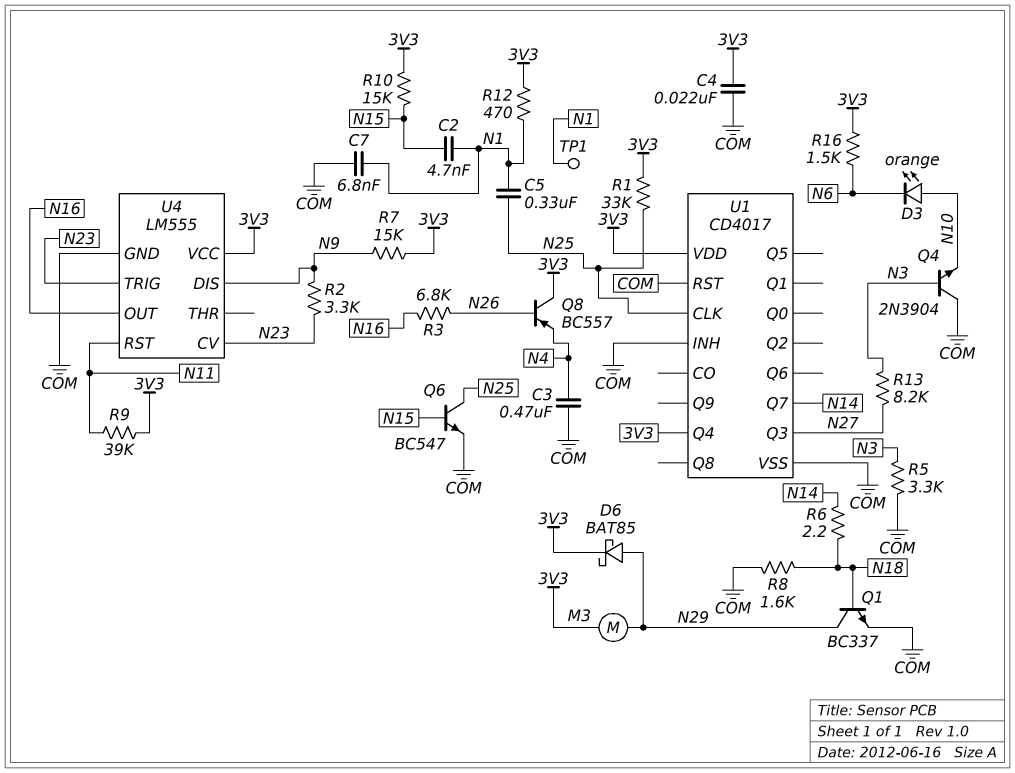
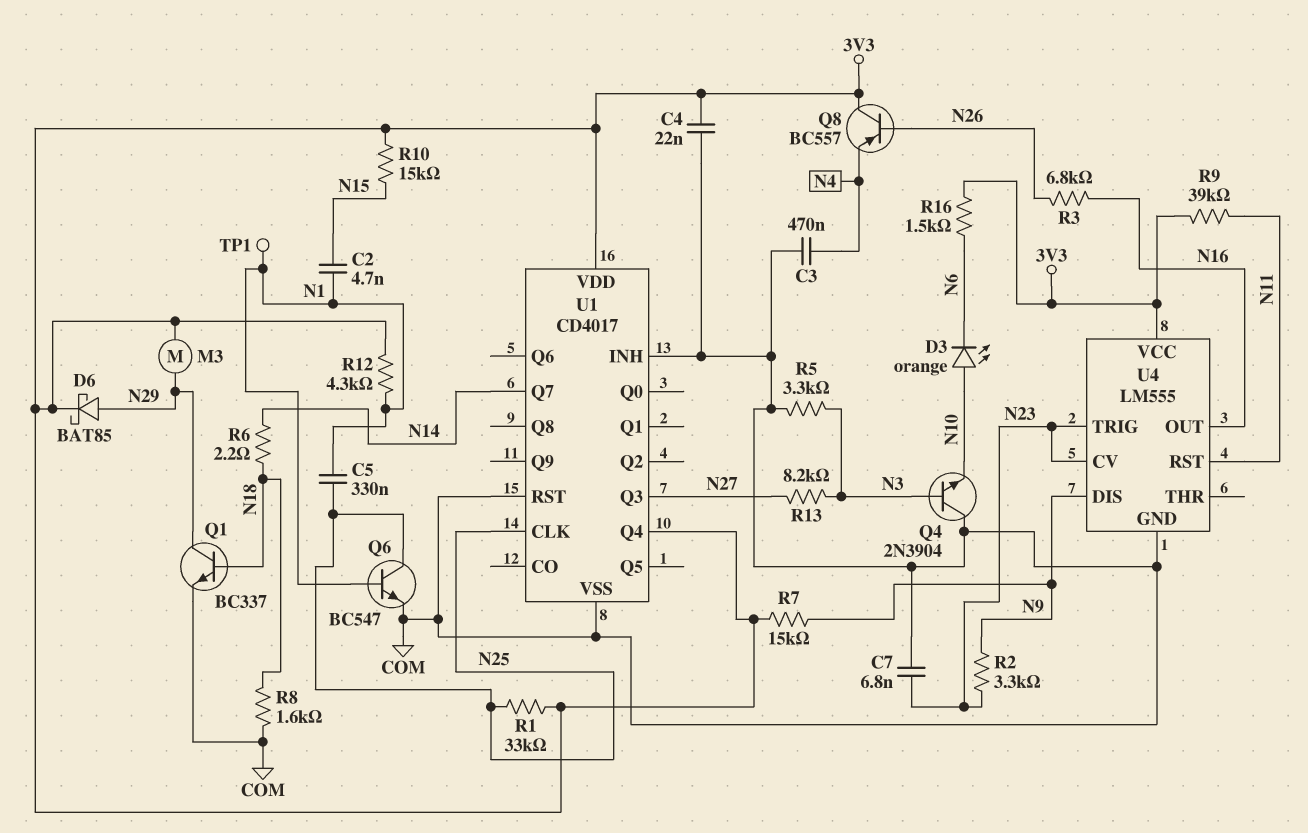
C7: 6.8nF (COM, N1) -> 6.8nF (COM, N23)
Q6: NPN BC547 (B N15, C N25, E COM) -> NPN BC547 (B N1, C N25, E COM)
R12: 470 (3V3, N1) -> 4.3k (3V3, N1)

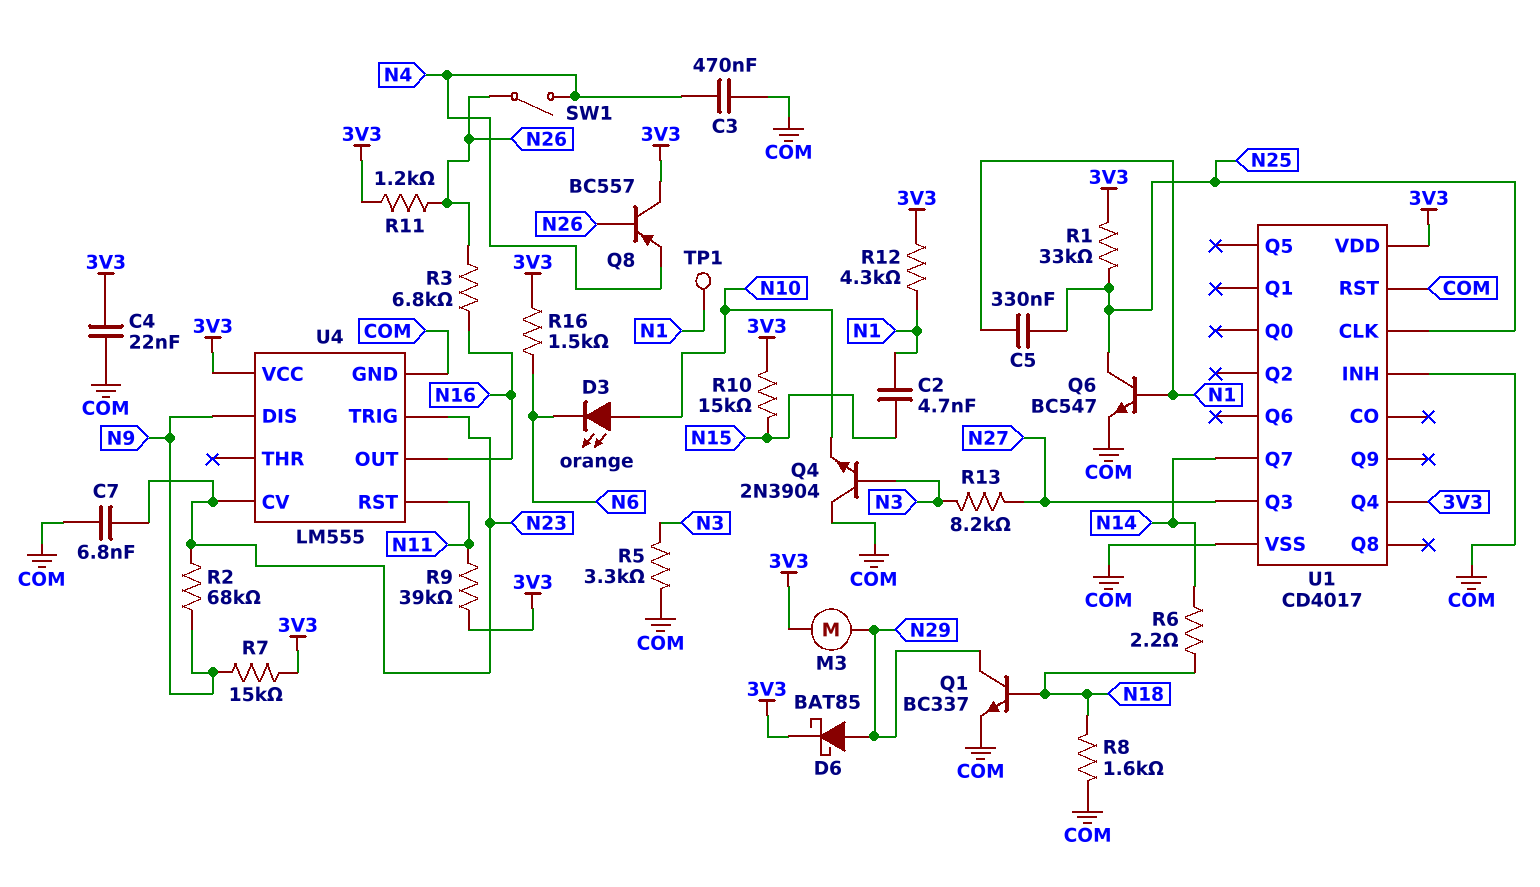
R2: 3.3k (N9, N23) -> 68k (N9, N23)
R11: none -> 1.2k (3V3, N26)
SW1: none -> switch (N4, N26)

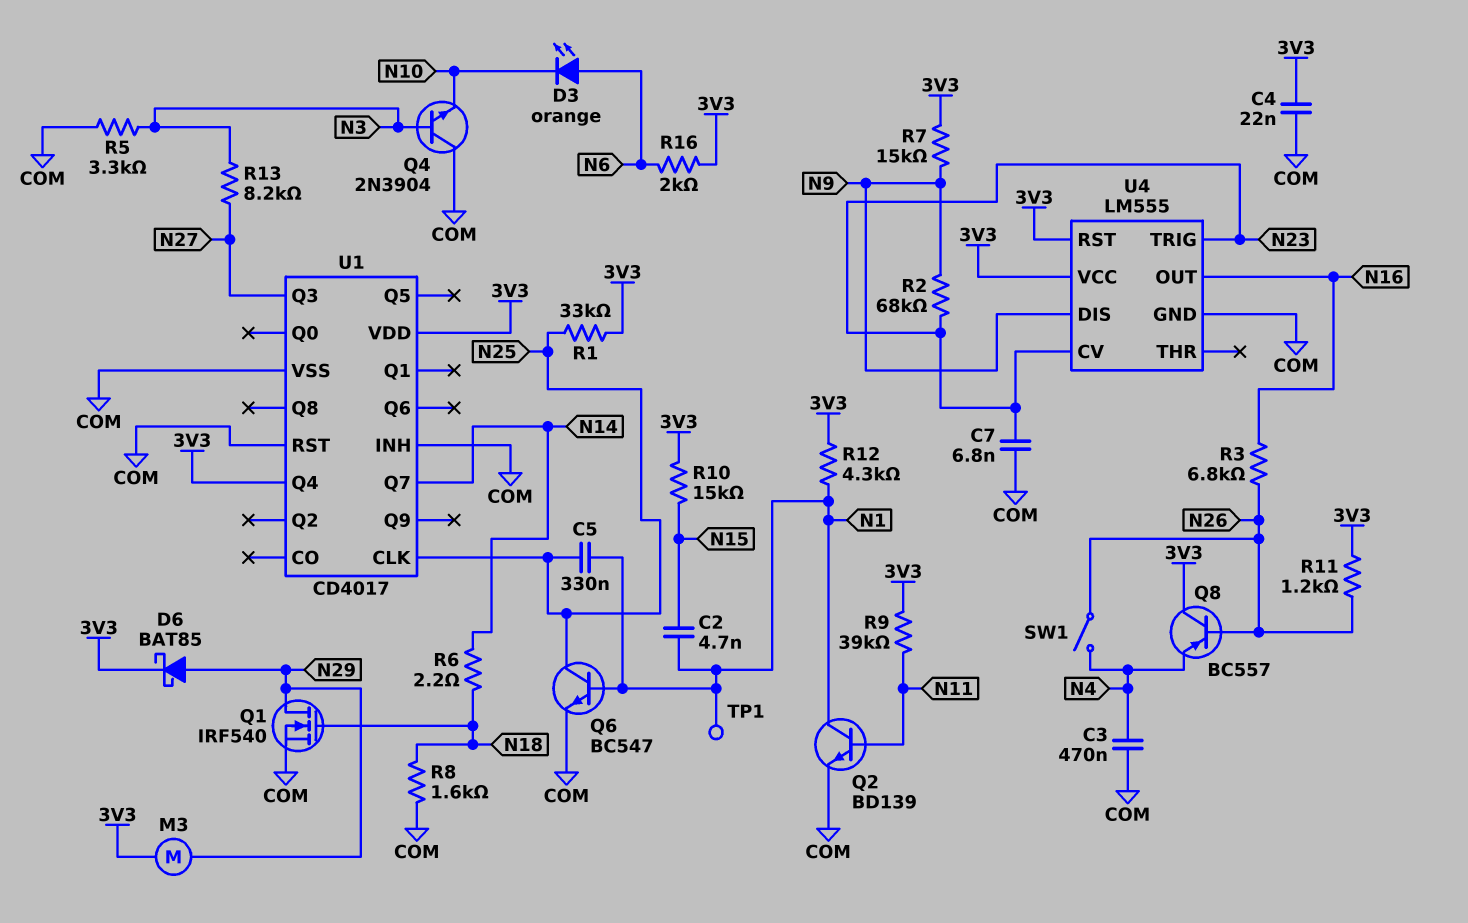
D3: LED orange (A N10, K N6) -> LED orange (A N6, K N10)
Q1: NPN BC337 (B N18, C N29, E COM) -> NMOS IRF540 (G N18, D N29, S COM)
Q2: none -> NPN BD139 (B N11, C N1, E COM)
R16: 1.5k (3V3, N6) -> 2k (3V3, N6)
U4 pin RST: N11 -> 3V3

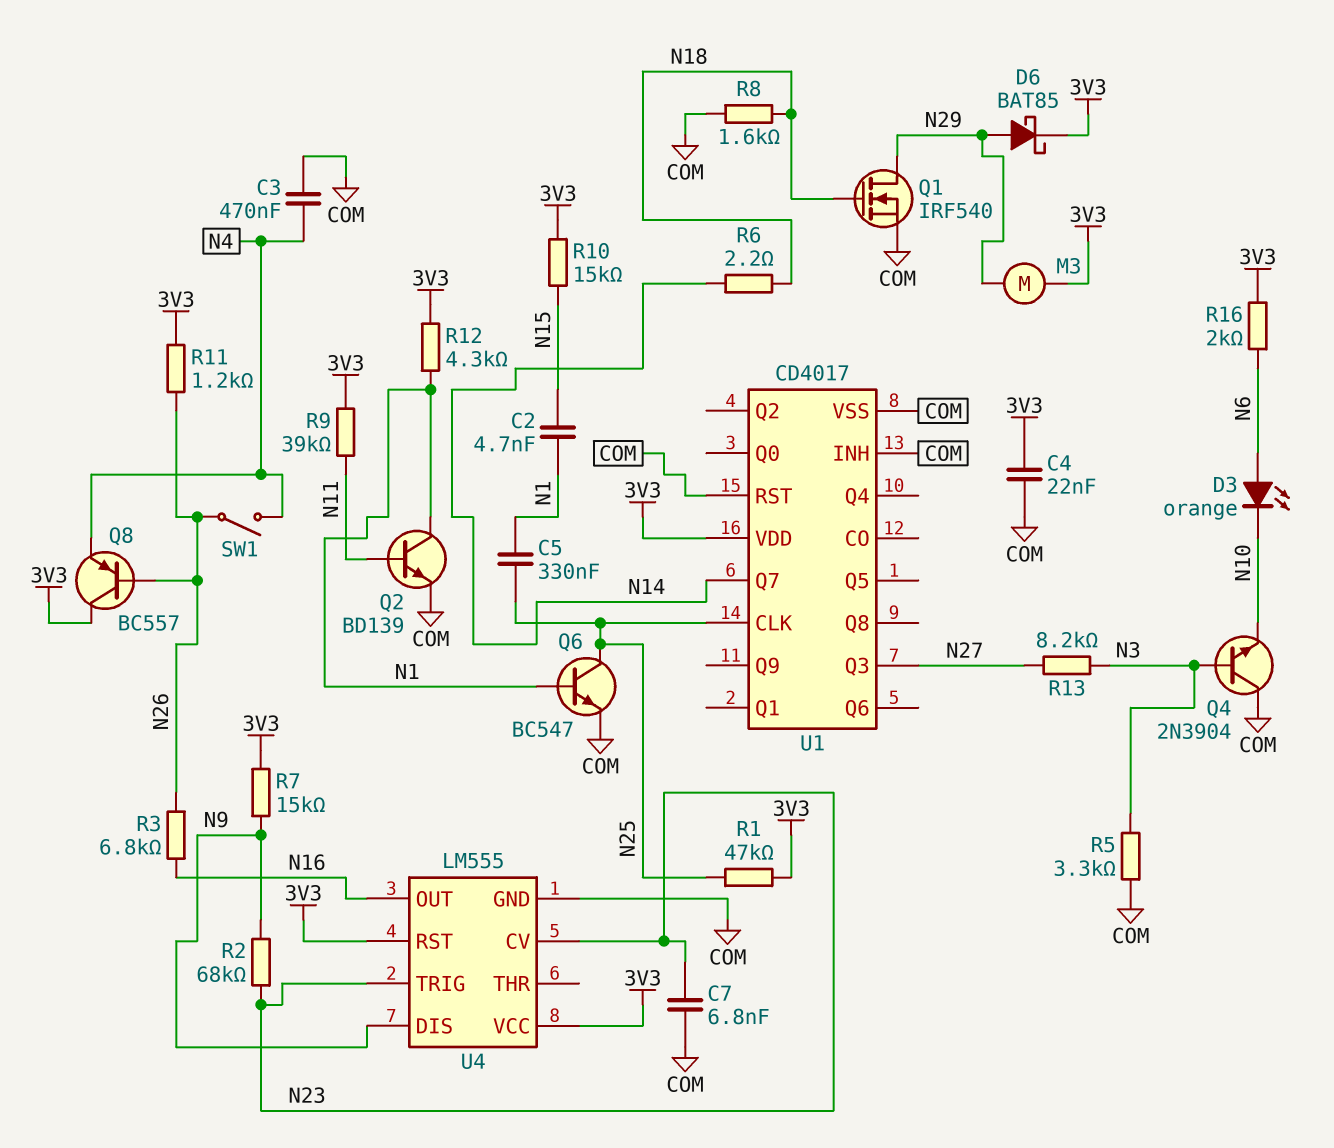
R1: 33k (3V3, N25) -> 47k (3V3, N25)
TP1: test point (N1) -> none
U1 pin Q4: 3V3 -> none

